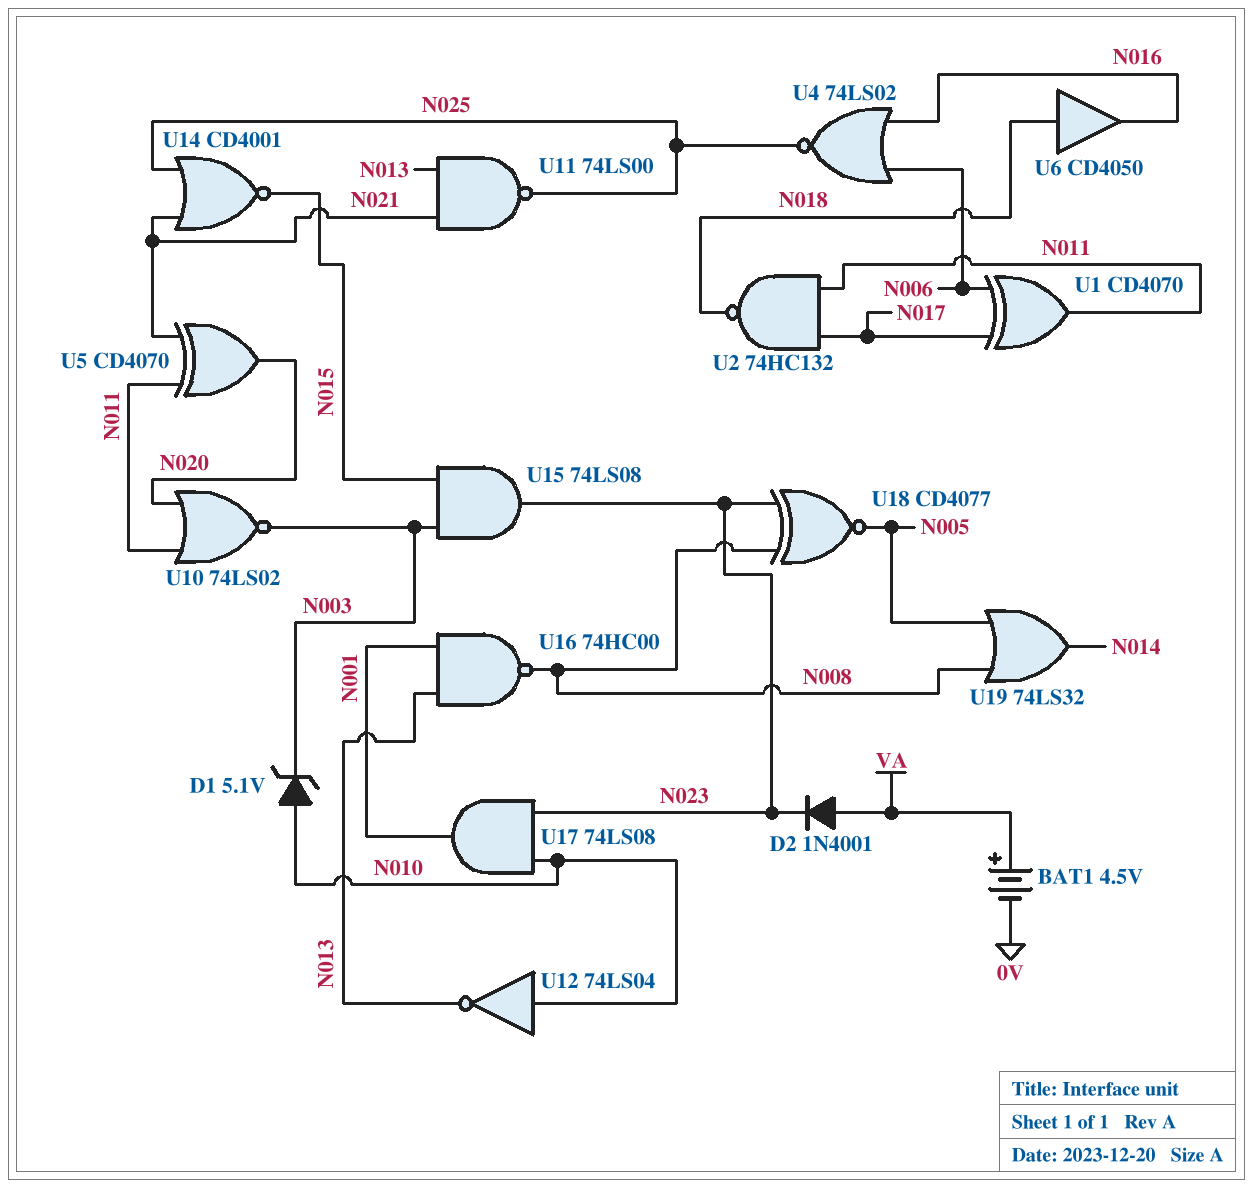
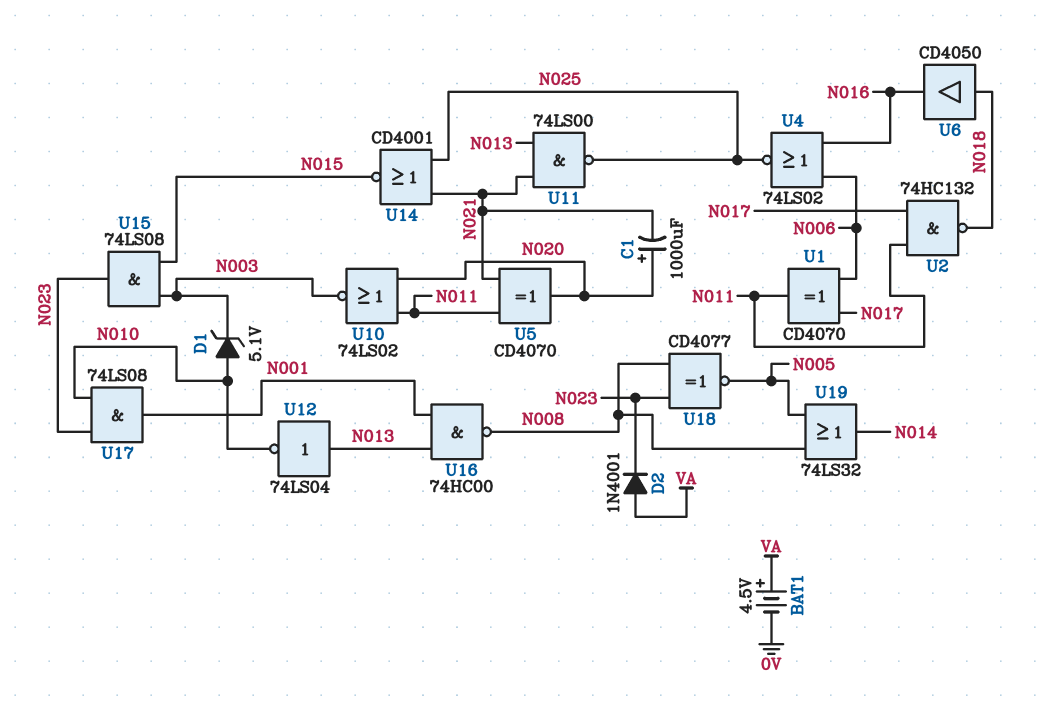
C1: none -> 1000uF (plus N020, minus N021)
U12: NOT 74LS04 (in N010, out N013) -> NOT 74LS04 (in N013, out N010)

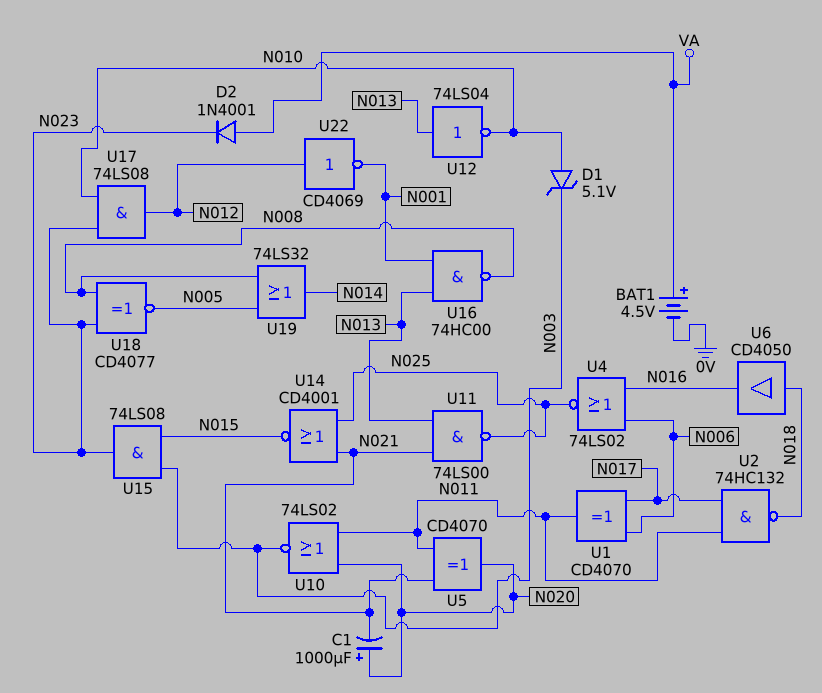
U17: AND 74LS08 (in N010, in N023, out N001) -> AND 74LS08 (in N010, in N023, out N012)
U22: none -> NOT CD4069 (in N012, out N001)

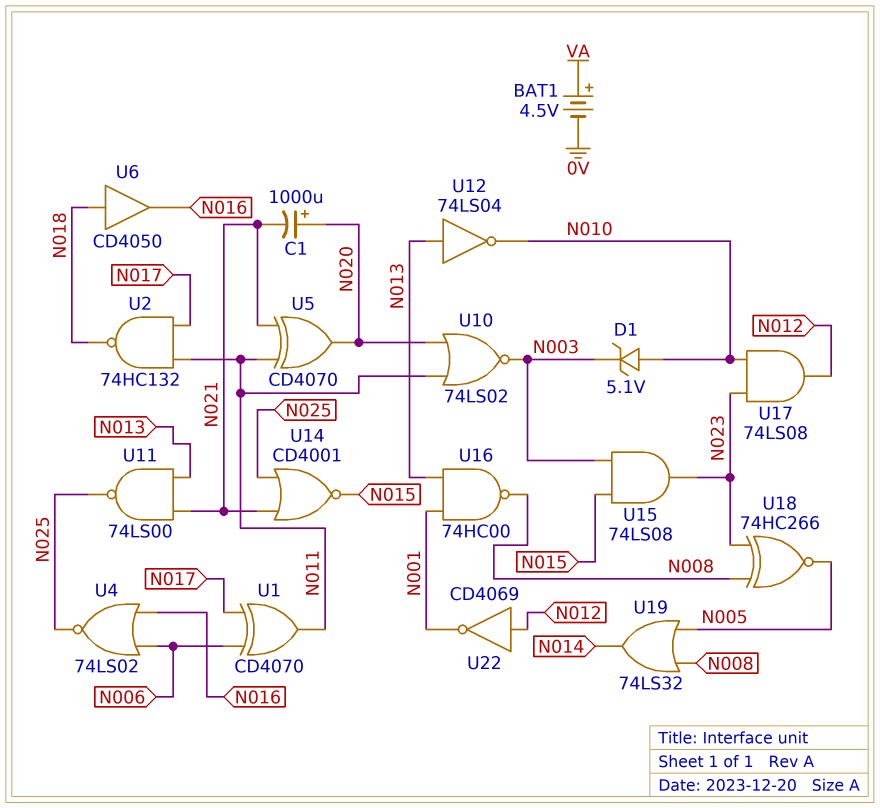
D2: diode 1N4001 (A VA, K N023) -> none
U18: XNOR CD4077 (in N008, in N023, out N005) -> XNOR 74HC266 (in N008, in N023, out N005)

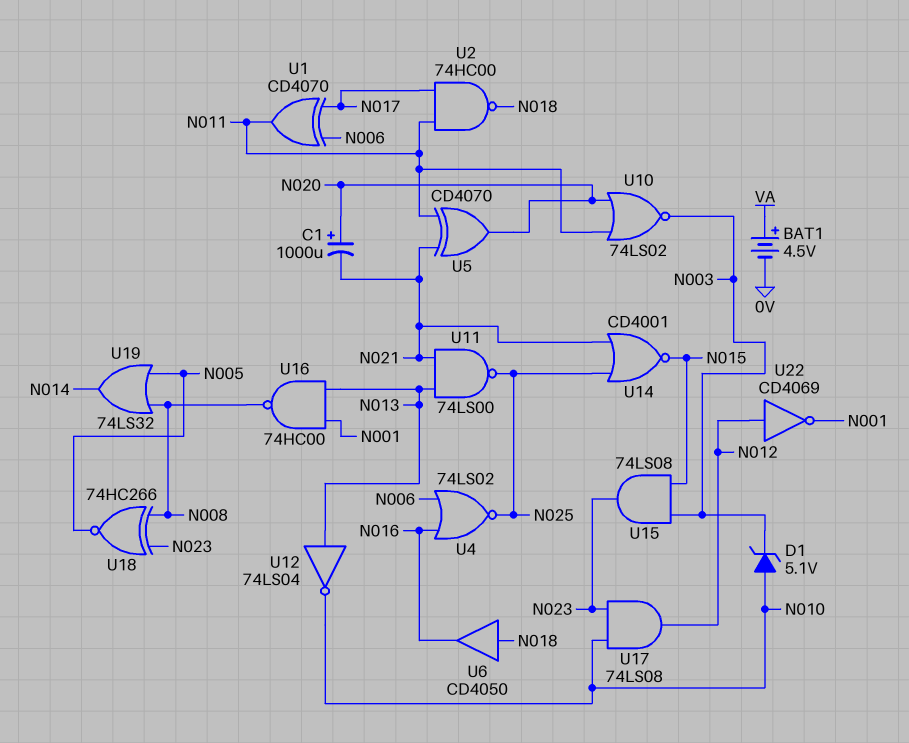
U2: NAND 74HC132 (in N011, in N017, out N018) -> NAND 74HC00 (in N011, in N017, out N018)

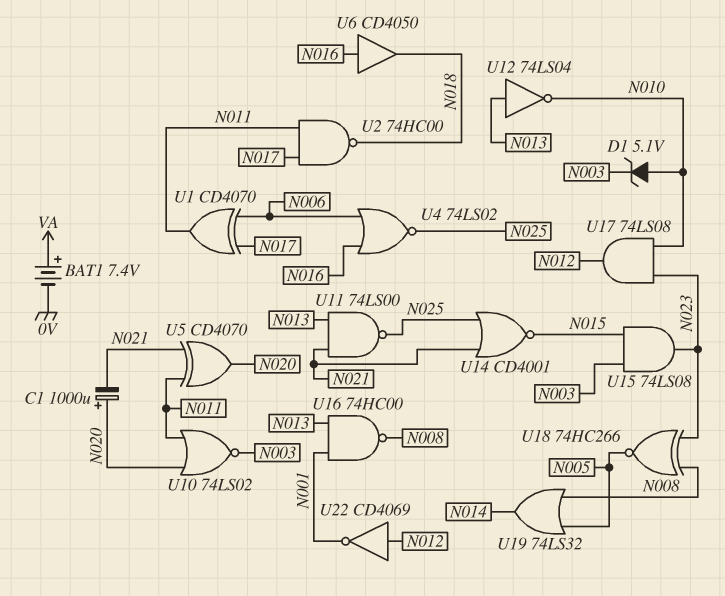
BAT1: 4.5V (plus VA, minus 0V) -> 7.4V (plus VA, minus 0V)
U6: buffer CD4050 (in N018, out N016) -> buffer CD4050 (in N016, out N018)

